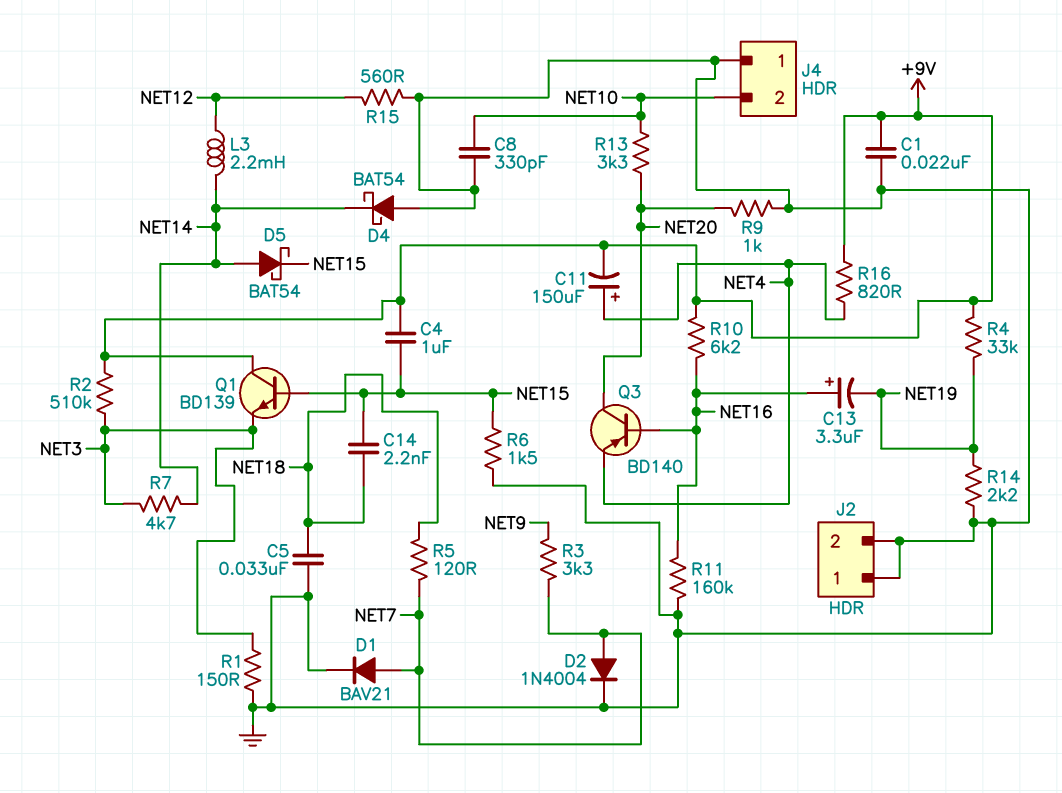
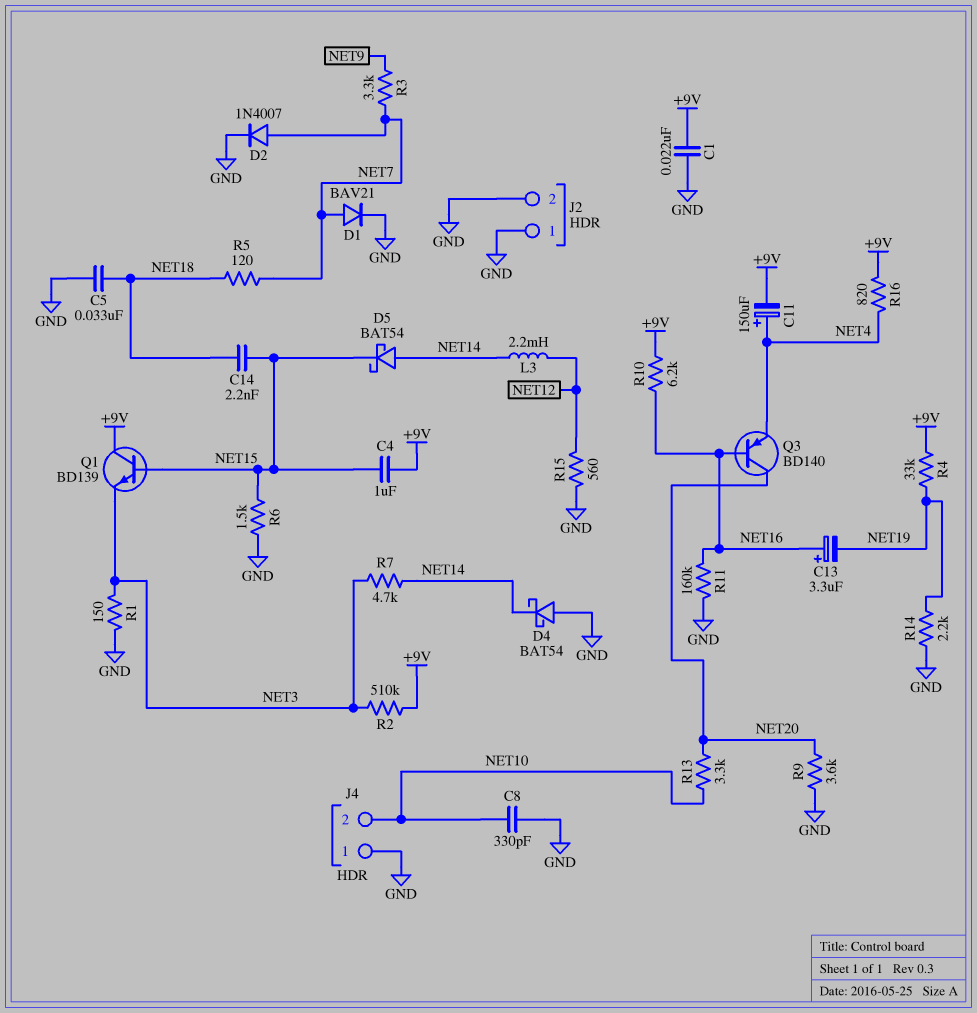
D2: diode 1N4004 (A NET7, K GND) -> diode 1N4007 (A NET7, K GND)
R9: 1k (GND, NET20) -> 3.6k (GND, NET20)

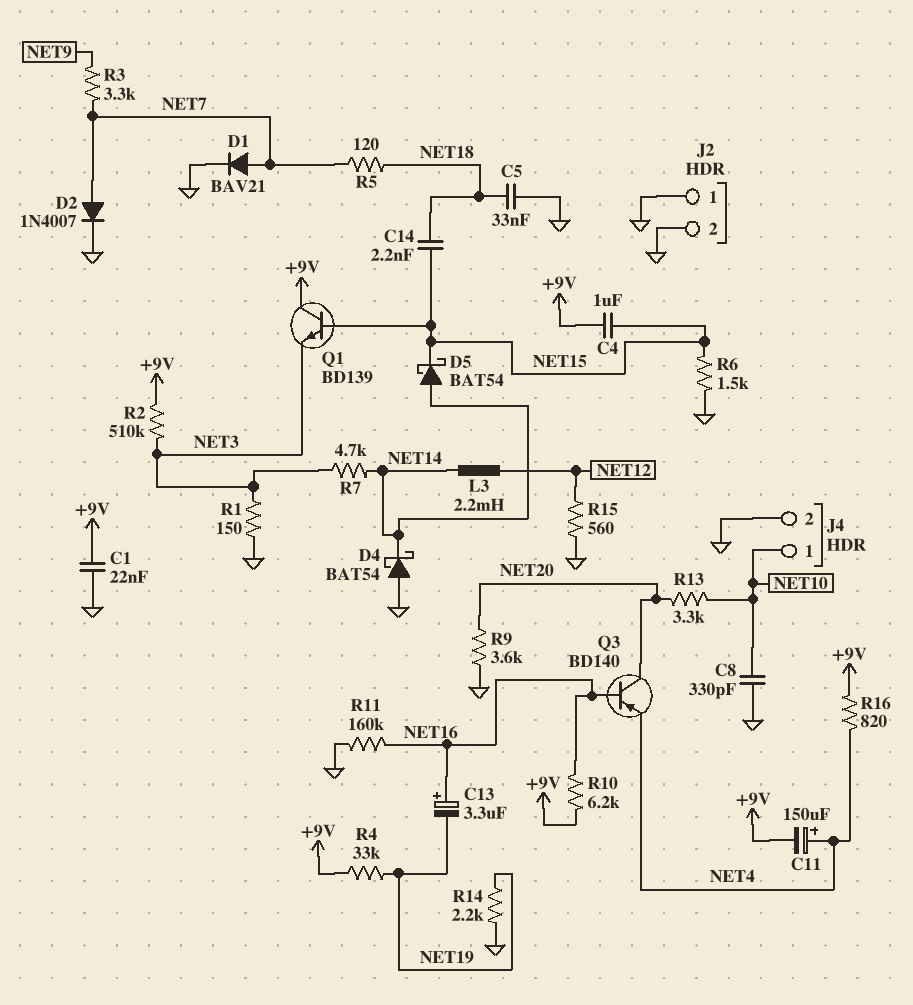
J4 pin 1: GND -> NET10
J4 pin 2: NET10 -> GND

